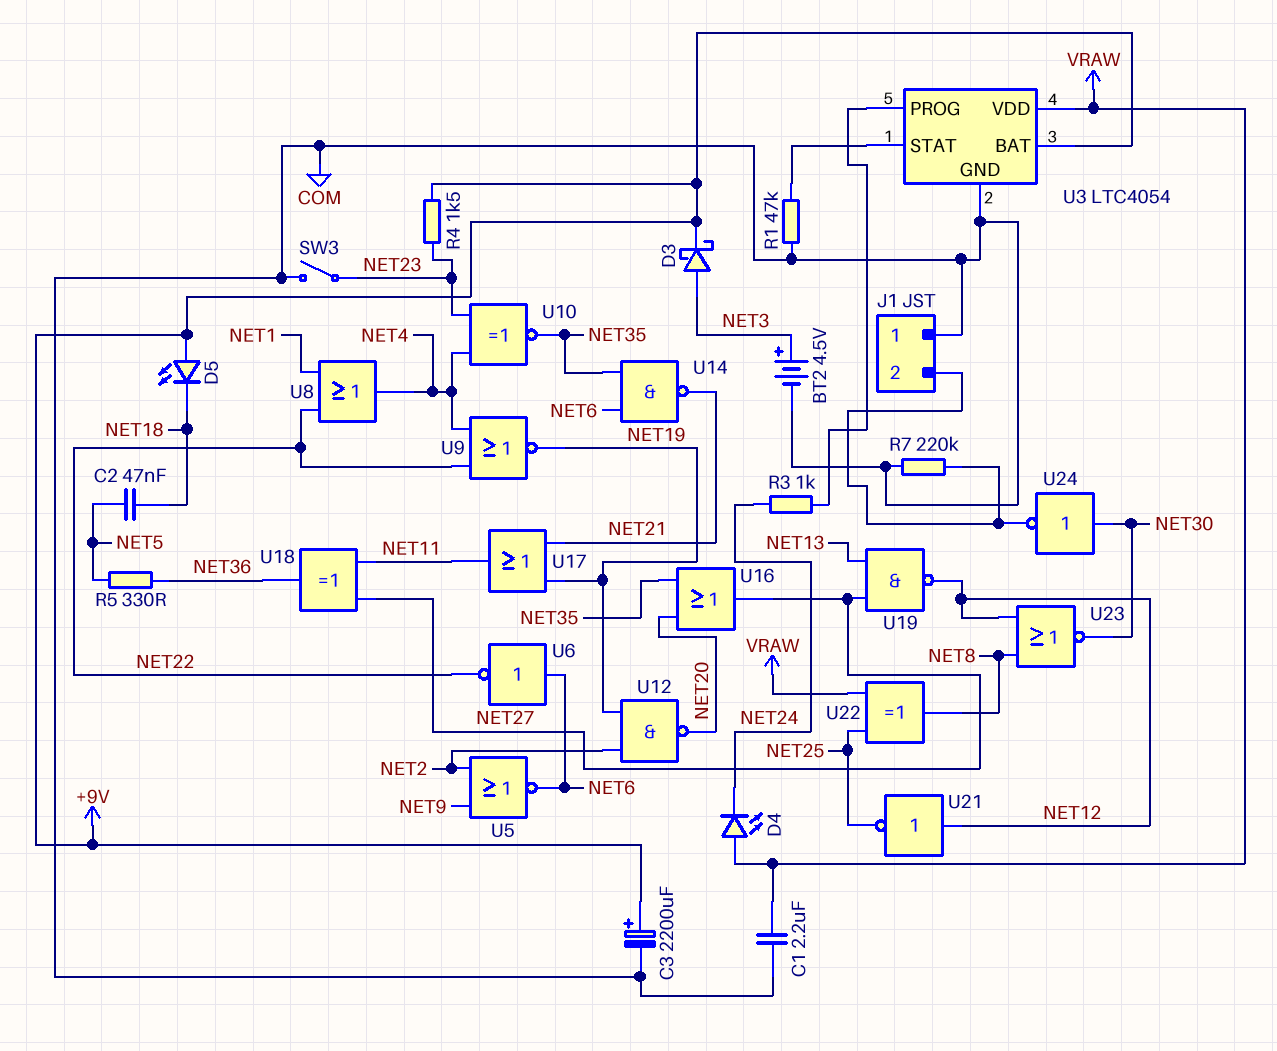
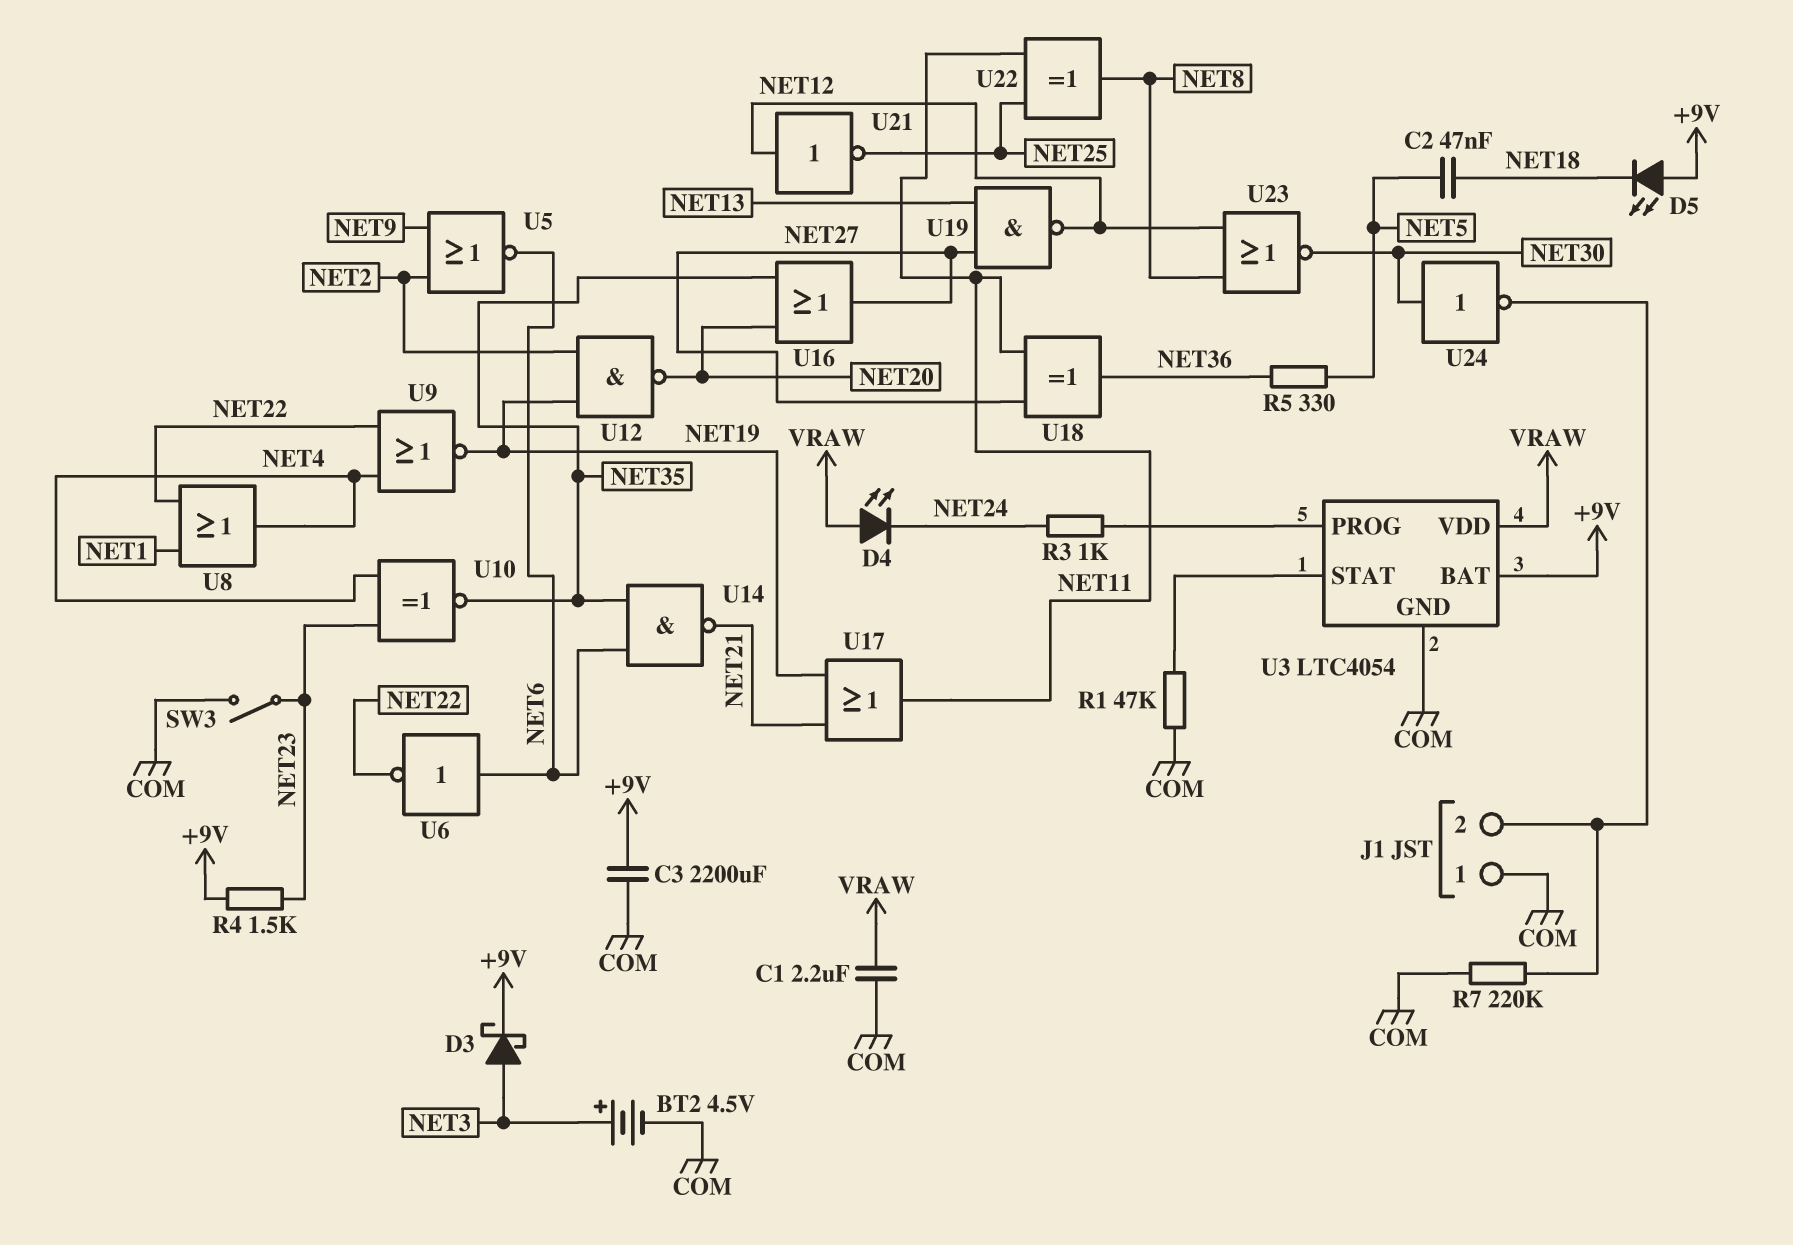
C3: 2200uF (plus +9V, minus COM) -> 2200uF (+9V, COM)
U22: XOR (in NET25, in VRAW, out NET8) -> XOR (in NET11, in NET25, out NET8)

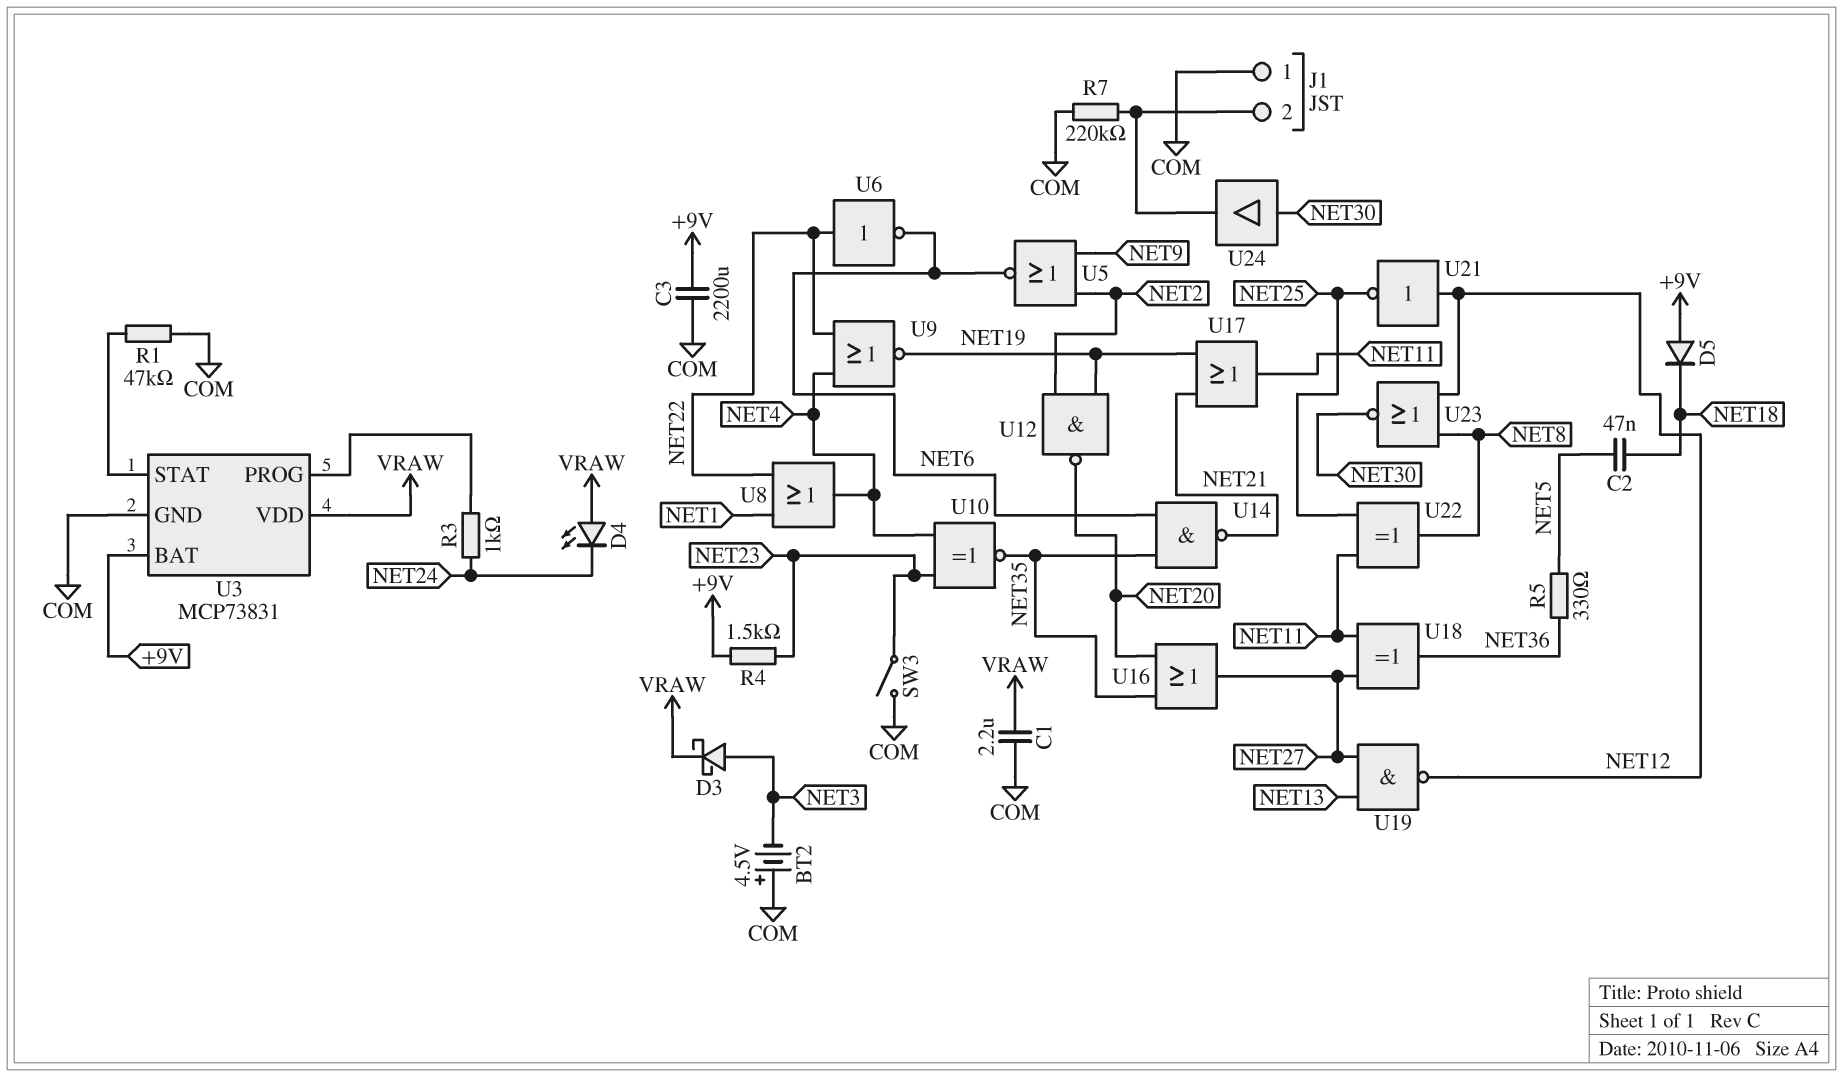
BT2: 4.5V (plus NET3, minus COM) -> 4.5V (plus COM, minus NET3)
D3: schottky (A NET3, K +9V) -> schottky (A NET3, K VRAW)
D5: LED (A +9V, K NET18) -> diode (A +9V, K NET18)
U3: LTC4054 -> MCP73831
U6: NOT (in NET6, out NET22) -> NOT (in NET22, out NET6)
U24: NOT (in NET30, out J1/2) -> buffer (in NET30, out J1/2)

